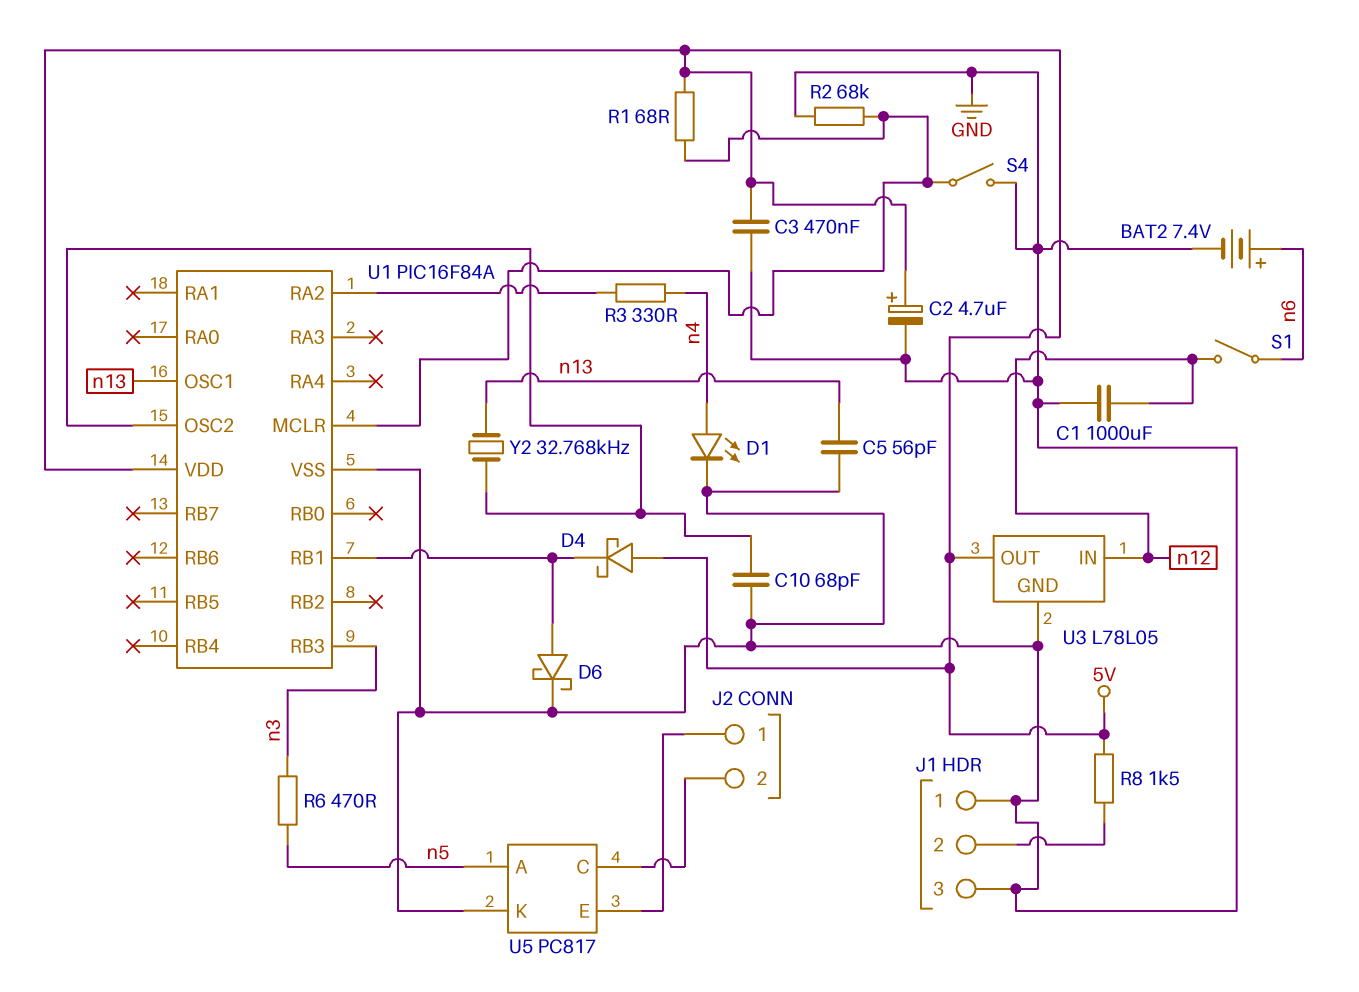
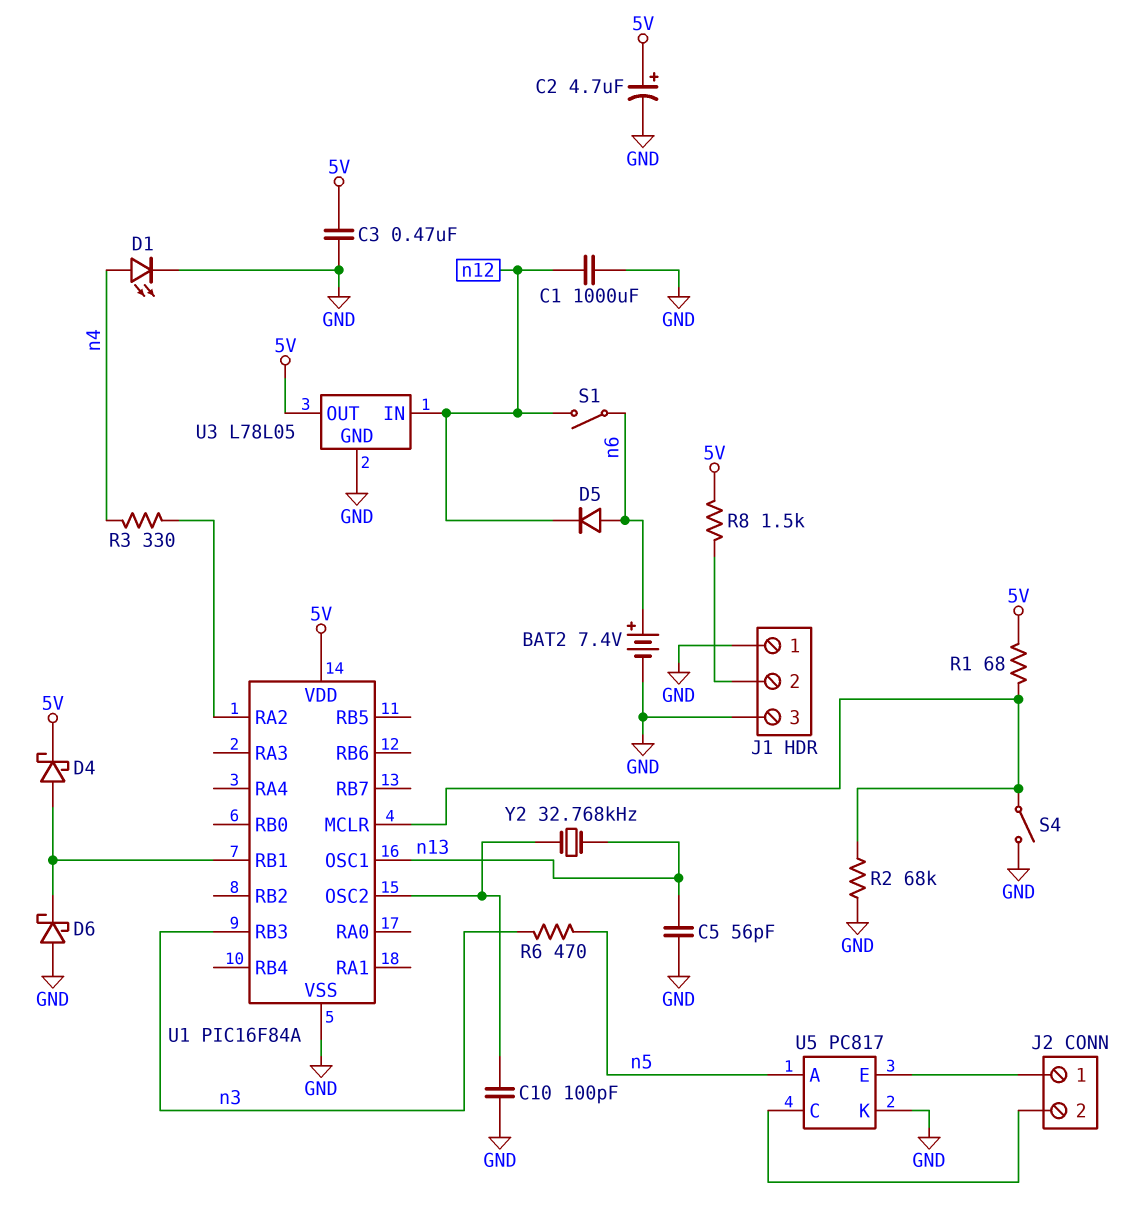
C10: 68pF (GND, U1/OSC2) -> 100pF (GND, U1/OSC2)
D4: schottky (A 5V, K U1/RB1) -> schottky (A U1/RB1, K 5V)
D5: none -> diode (A n6, K n12)
D6: schottky (A U1/RB1, K GND) -> schottky (A GND, K U1/RB1)

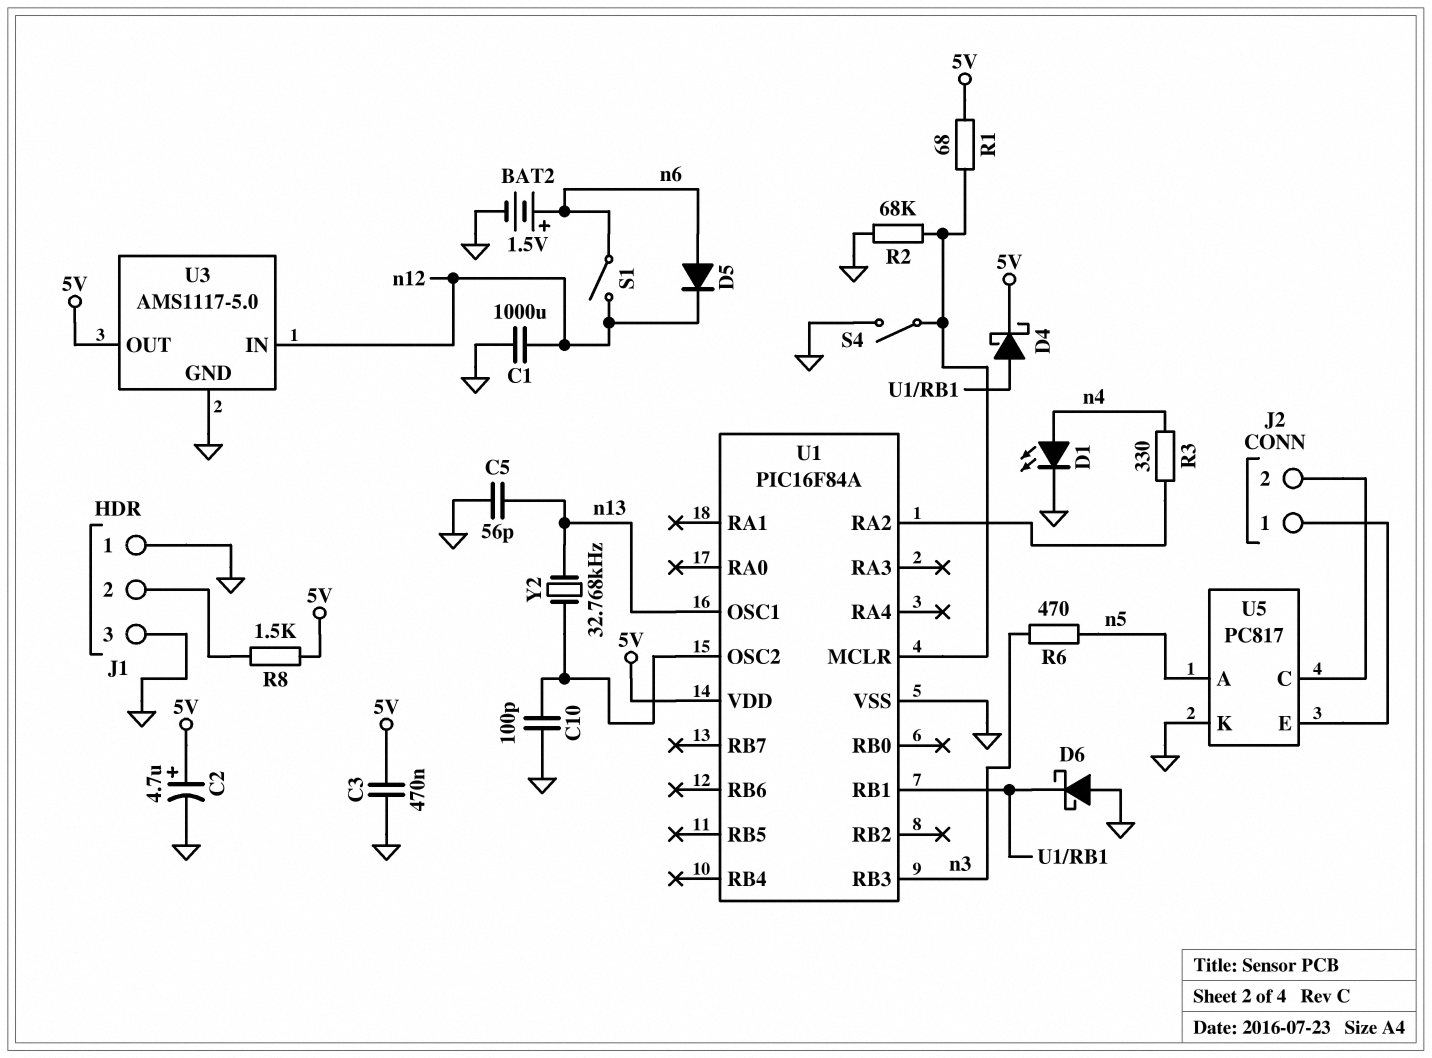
BAT2: 7.4V (plus n6, minus GND) -> 1.5V (plus n6, minus GND)
U3: L78L05 -> AMS1117-5.0

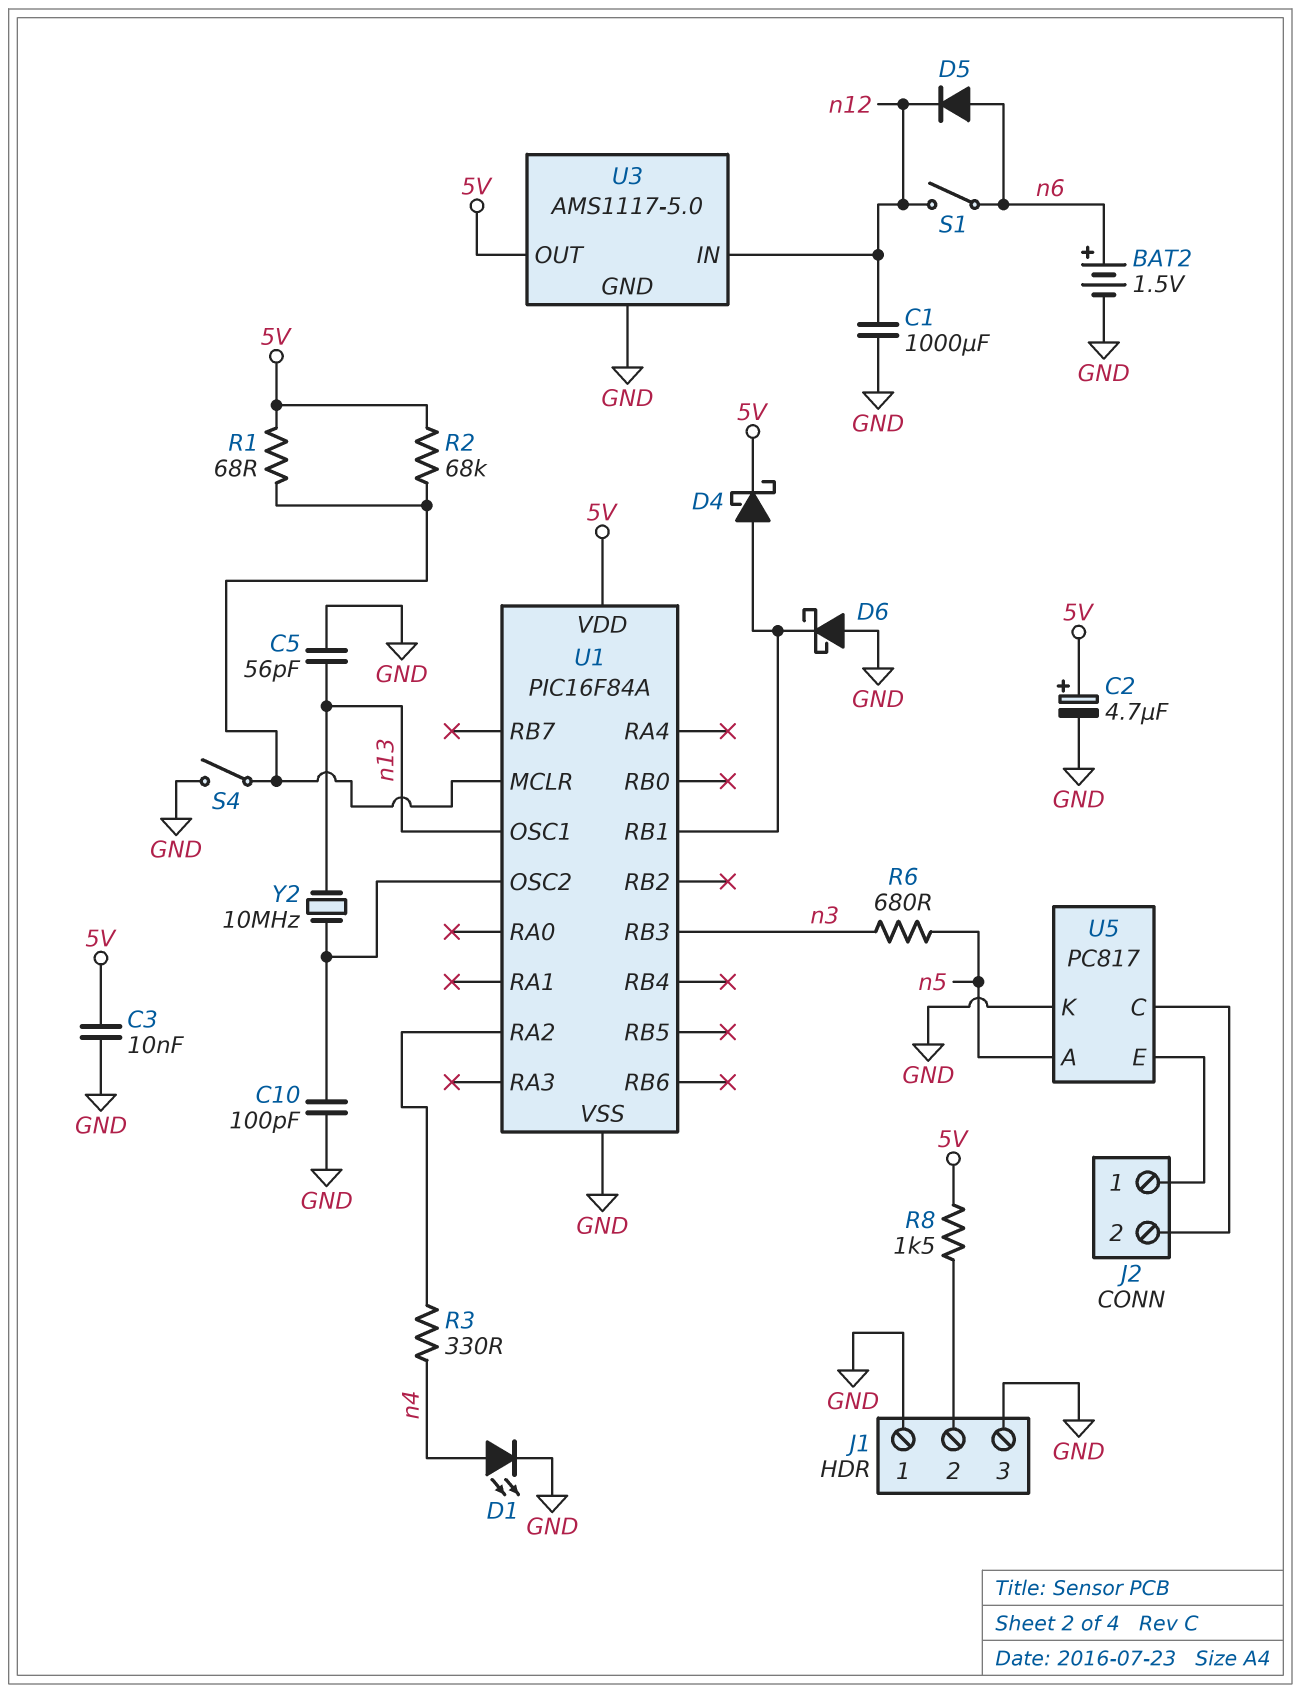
C3: 470nF (5V, GND) -> 10nF (5V, GND)
R2: 68k (GND, U1/MCLR) -> 68k (5V, U1/MCLR)
R6: 470 (n3, n5) -> 680 (n3, n5)
Y2: 32.768kHz (U1/OSC2, n13) -> 10MHz (U1/OSC2, n13)

